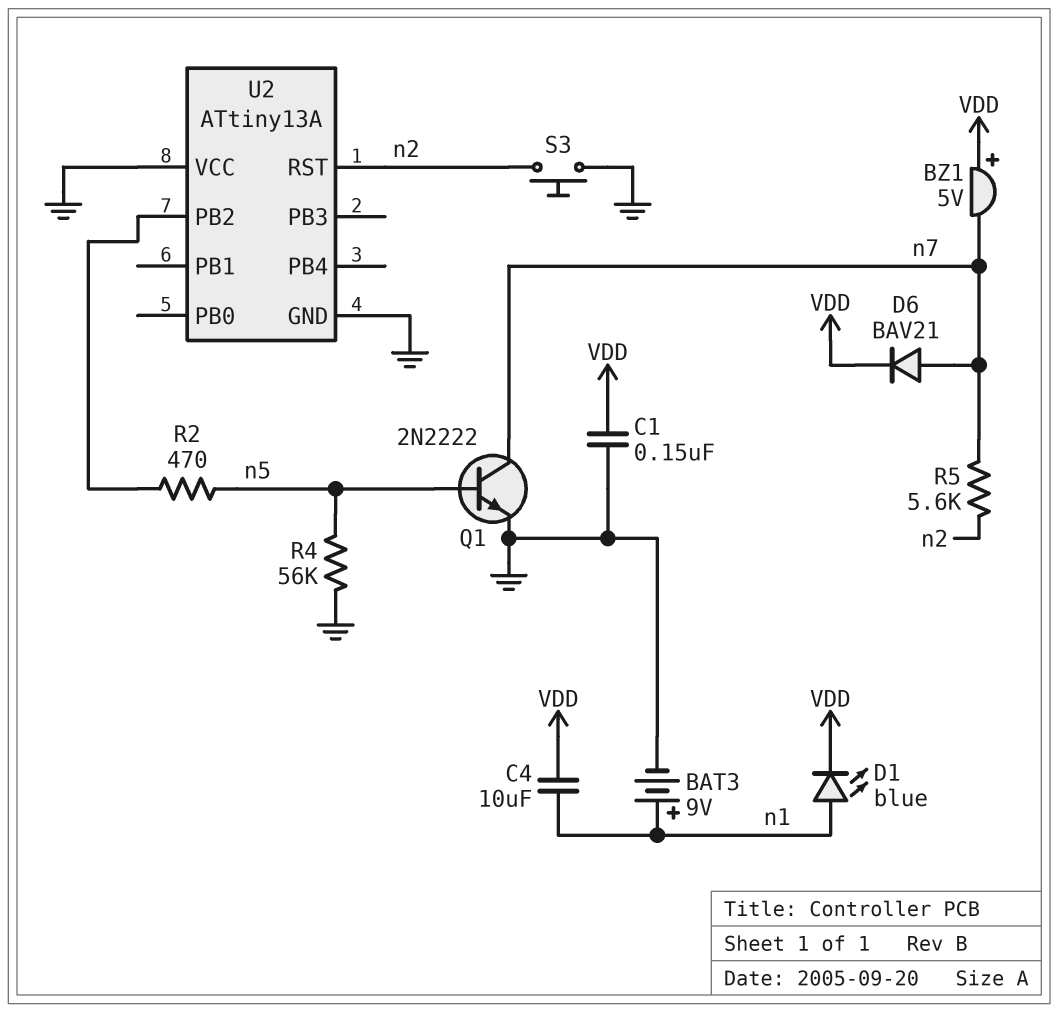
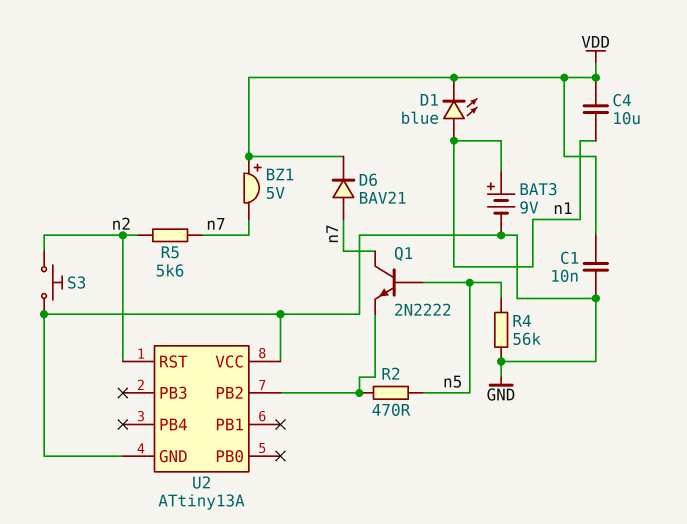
C1: 150nF (GND, VDD) -> 10nF (GND, VDD)
Q1: NPN 2N2222 (B n5, C n7, E GND) -> NPN 2N2222 (B n5, C n7, E U2/PB2)

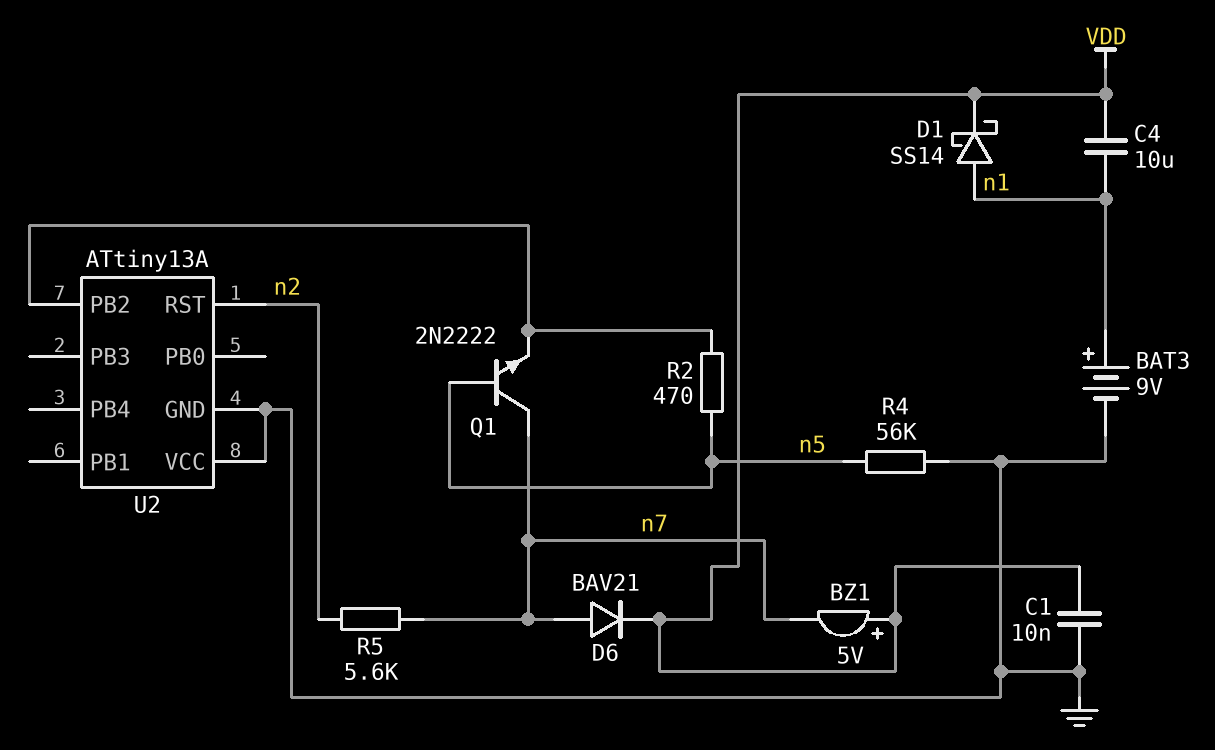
D1: LED blue (A n1, K VDD) -> schottky SS14 (A n1, K VDD)
S3: button (GND, n2) -> none

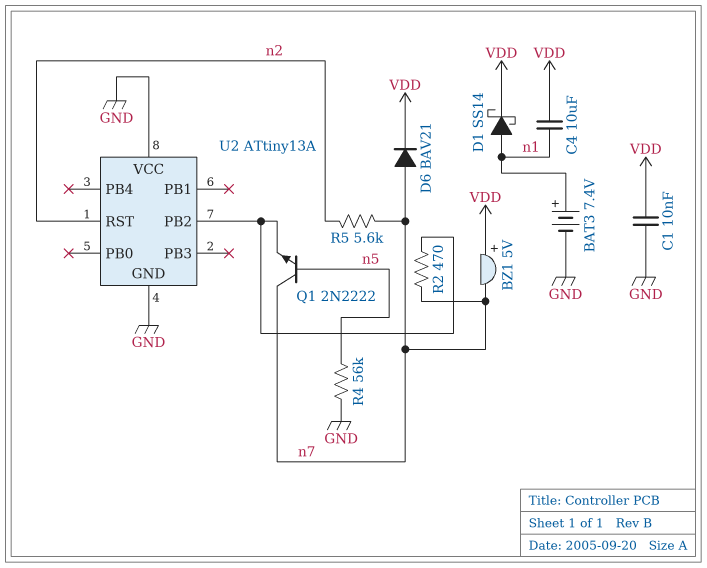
BAT3: 9V (plus n1, minus GND) -> 7.4V (plus n1, minus GND)
R2: 470 (U2/PB2, n5) -> 470 (U2/PB2, n7)

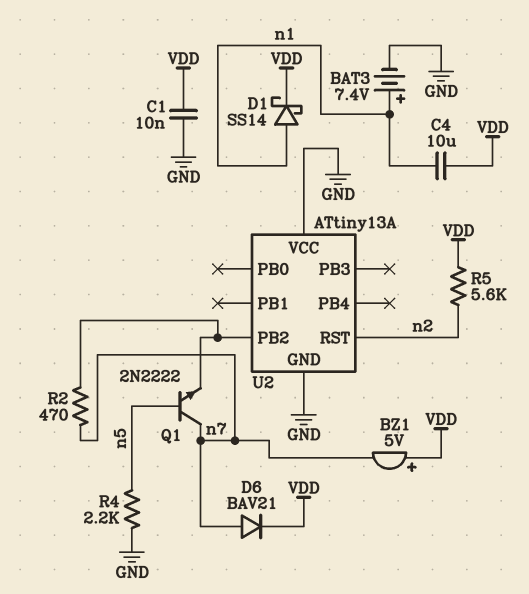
R4: 56k (GND, n5) -> 2.2k (GND, n5)
R5: 5.6k (n2, n7) -> 5.6k (VDD, n2)

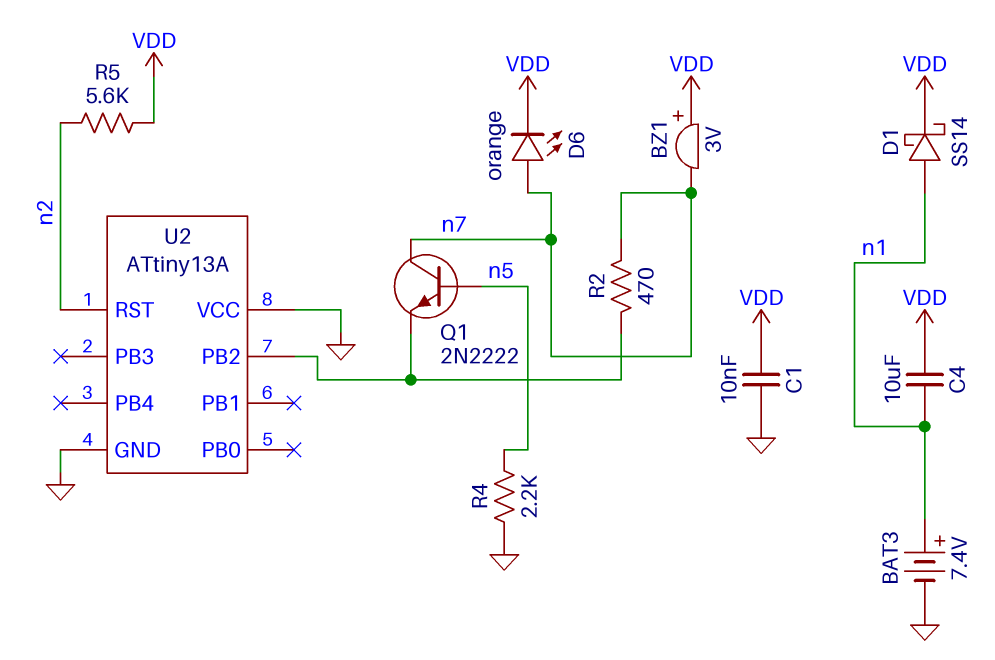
BZ1: buzzer 5V (plus VDD, minus n7) -> buzzer 3V (plus VDD, minus n7)
D6: diode BAV21 (A n7, K VDD) -> LED orange (A n7, K VDD)

